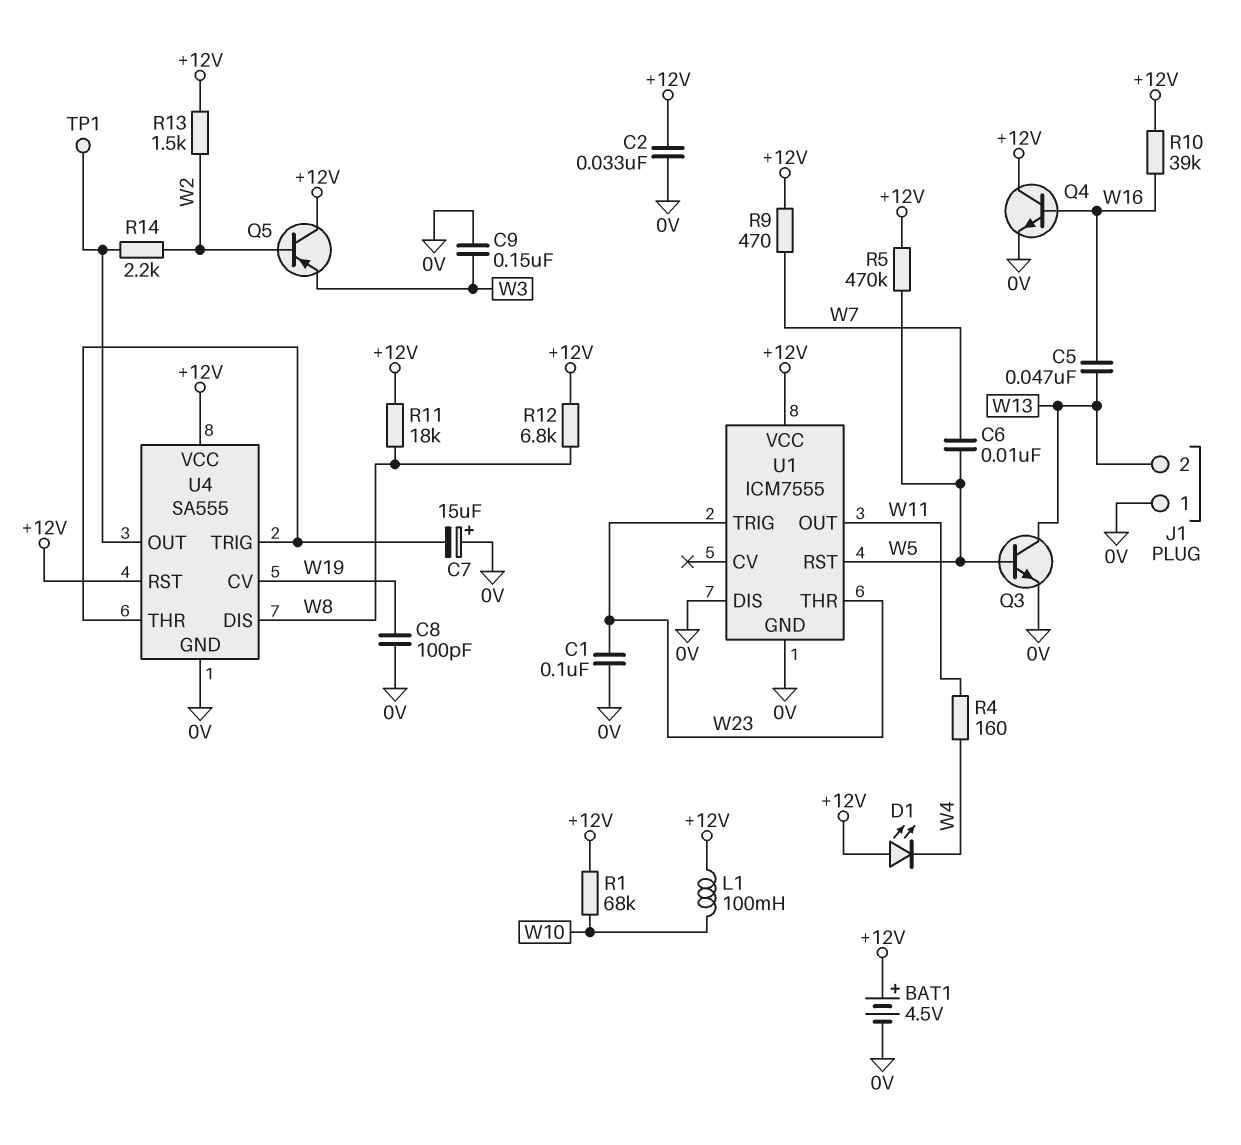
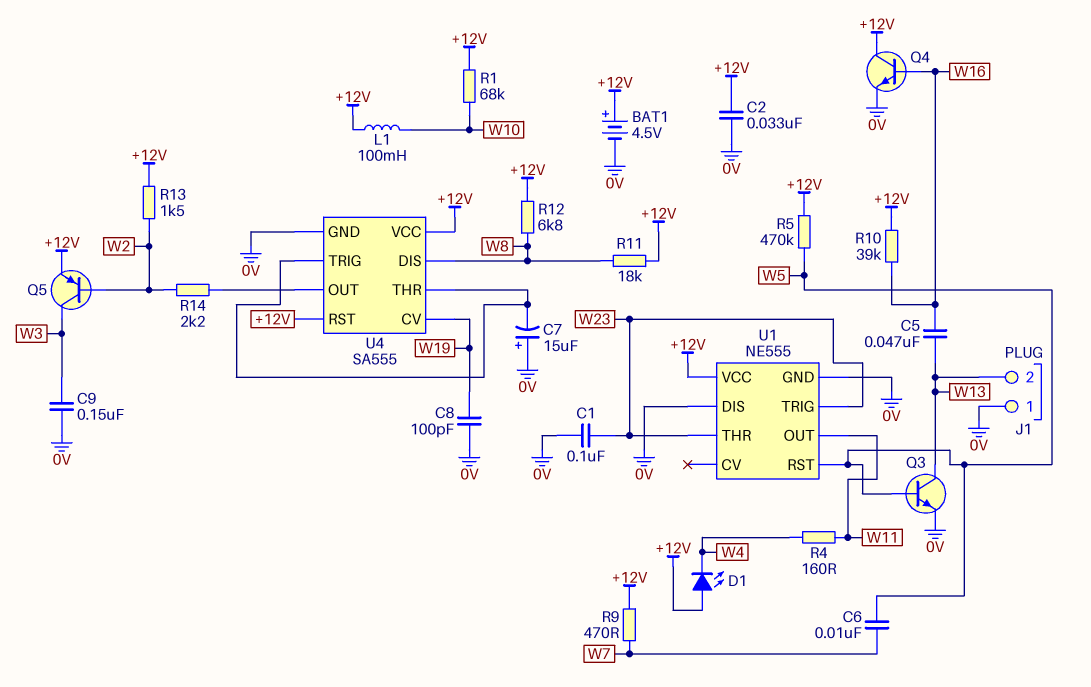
Q5: PNP (B W2, C +12V, E W3) -> PNP (B W2, C W3, E +12V)
TP1: test point (U4/OUT) -> none
U1: ICM7555 -> NE555

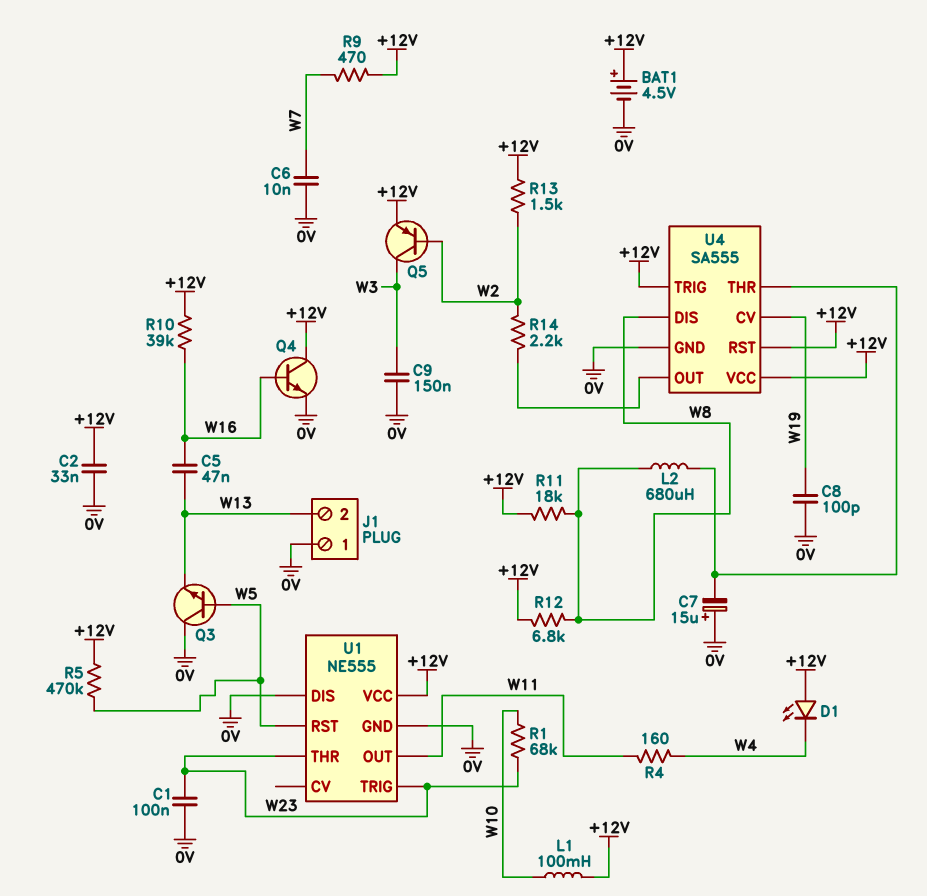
C6: 10nF (W5, W7) -> 10nF (0V, W7)
L2: none -> 680uH (U4/THR, W8)
Q3: NPN (B W5, C W13, E 0V) -> NPN (B W5, C 0V, E W13)
R1: 68k (+12V, W10) -> 68k (W10, W23)
U4 pin TRIG: U4/THR -> +12V

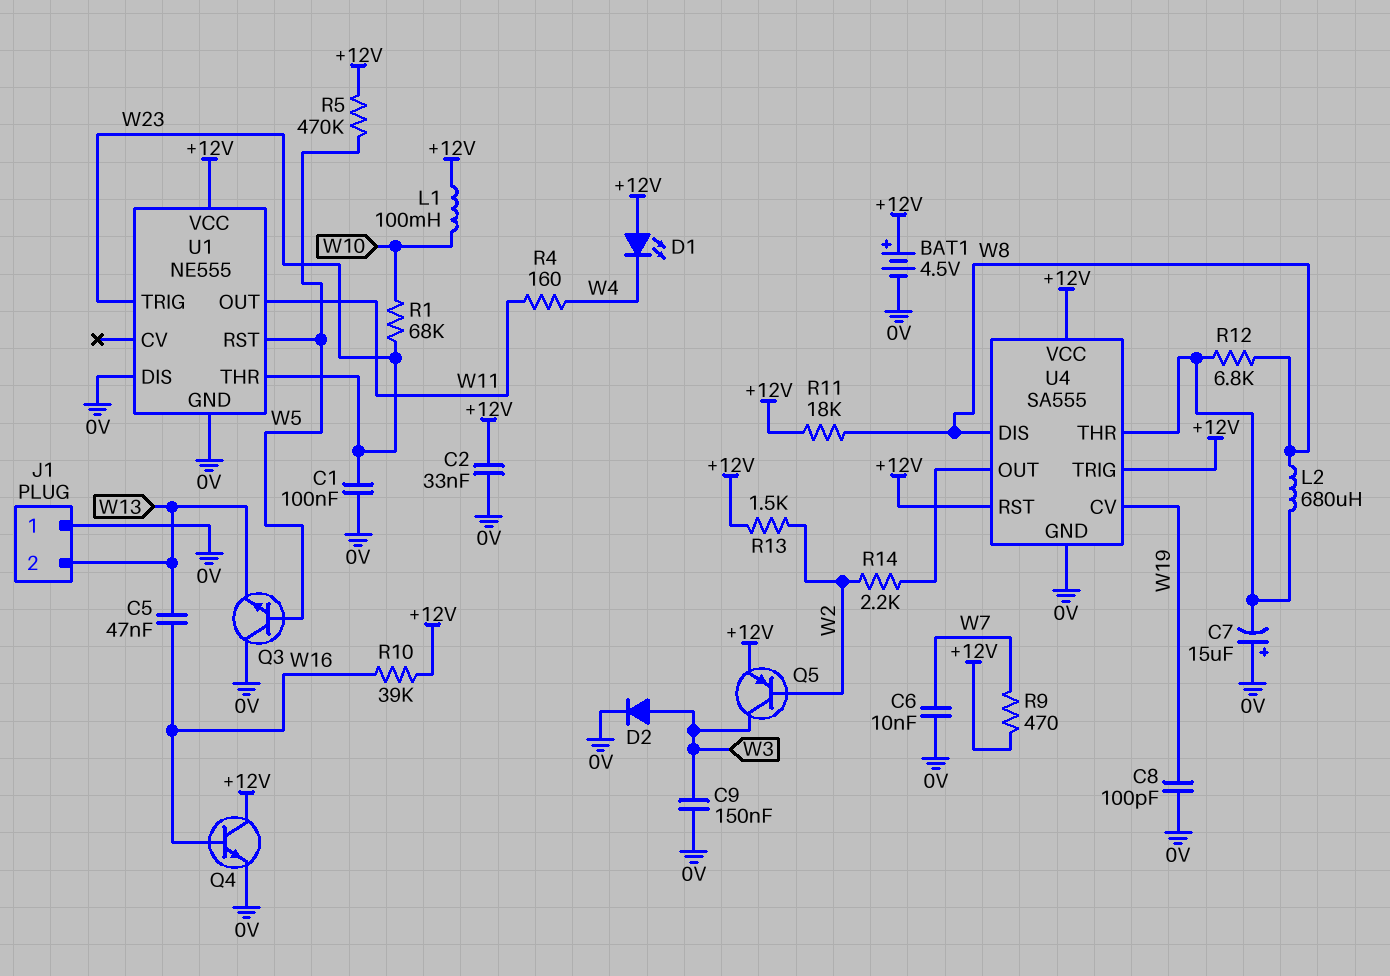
D2: none -> diode (A W3, K 0V)
R12: 6.8k (+12V, W8) -> 6.8k (U4/THR, W8)

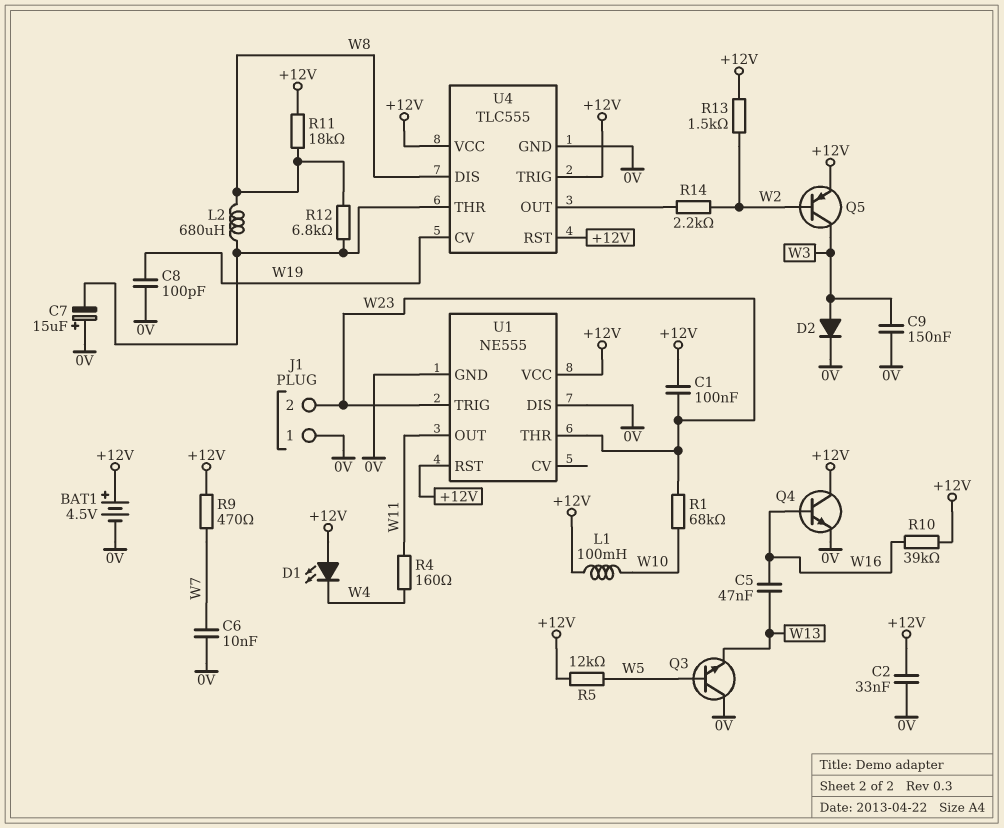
C1: 100nF (0V, W23) -> 100nF (+12V, W23)
J1 pin 2: W13 -> W23
R5: 470k (+12V, W5) -> 12k (+12V, W5)
U1 pin RST: W5 -> +12V
U4: SA555 -> TLC555

